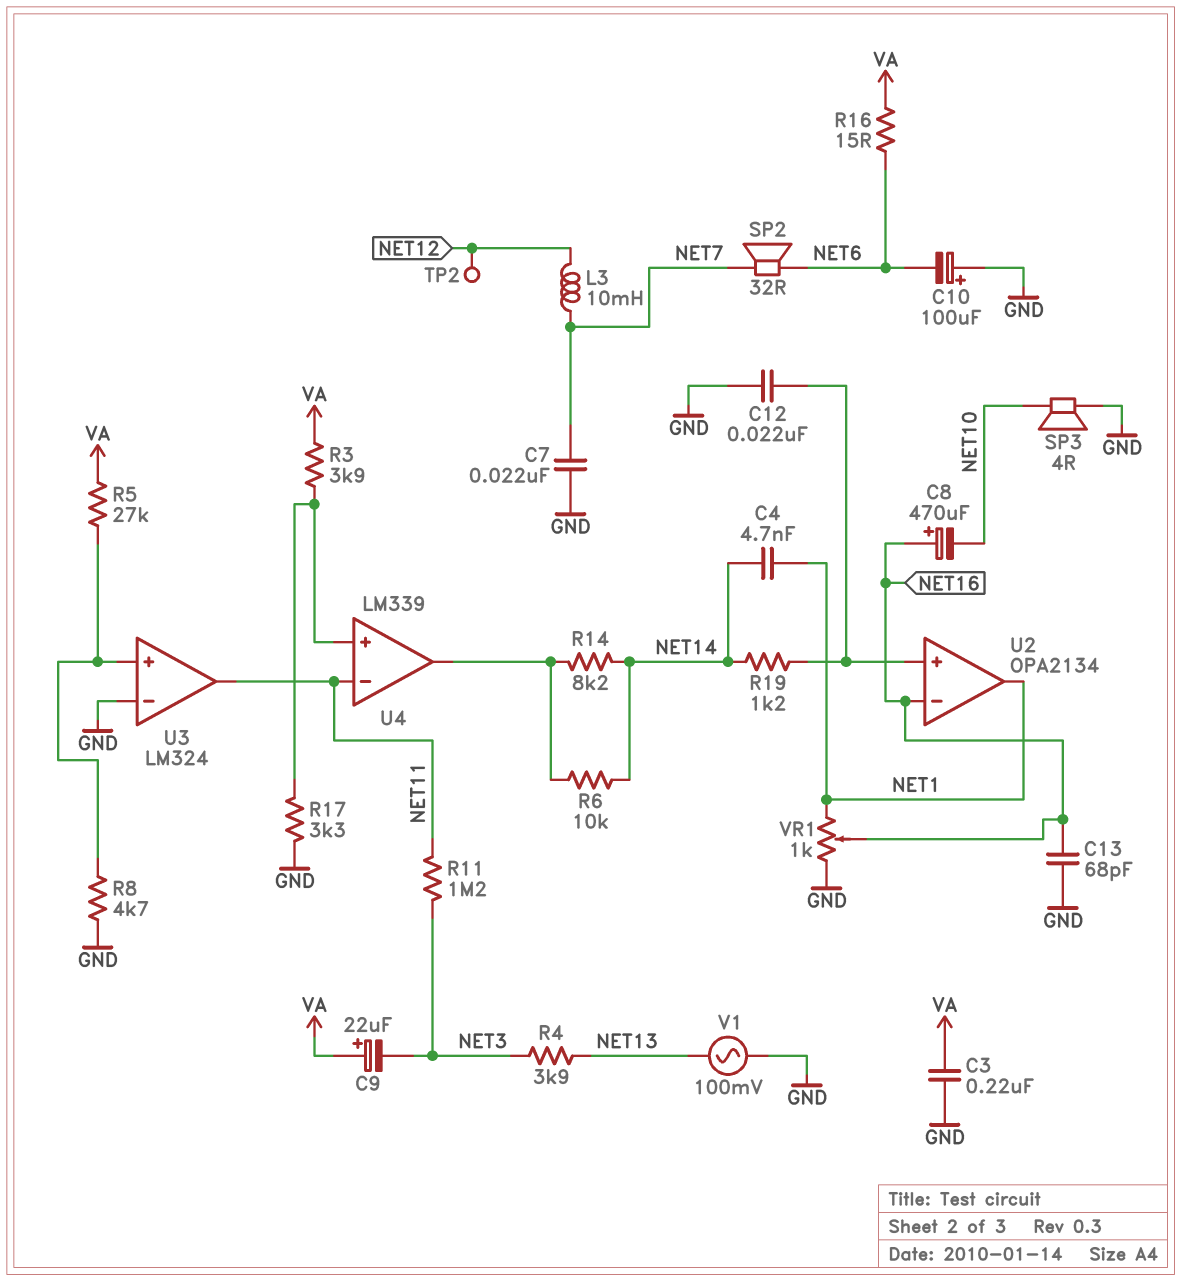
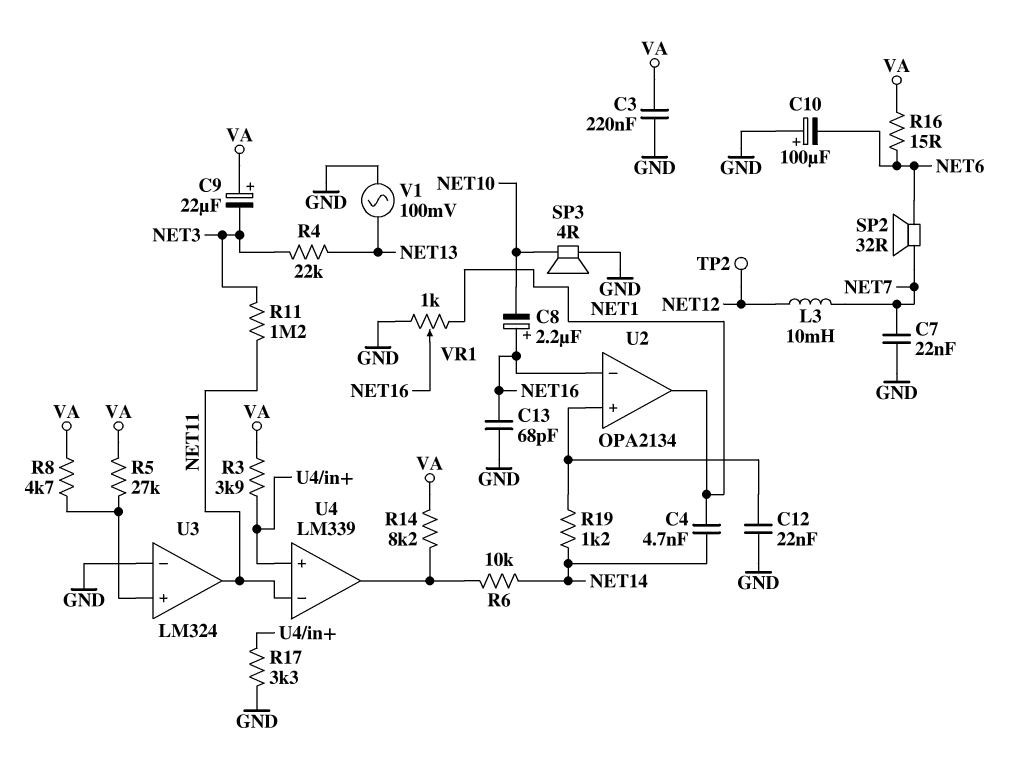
C8: 470uF (plus NET16, minus NET10) -> 2.2uF (plus NET16, minus NET10)
R4: 3.9k (NET3, NET13) -> 22k (NET3, NET13)
R8: 4.7k (GND, U3/in+) -> 4.7k (U3/in+, VA)
R14: 8.2k (NET14, U4/out) -> 8.2k (U4/out, VA)

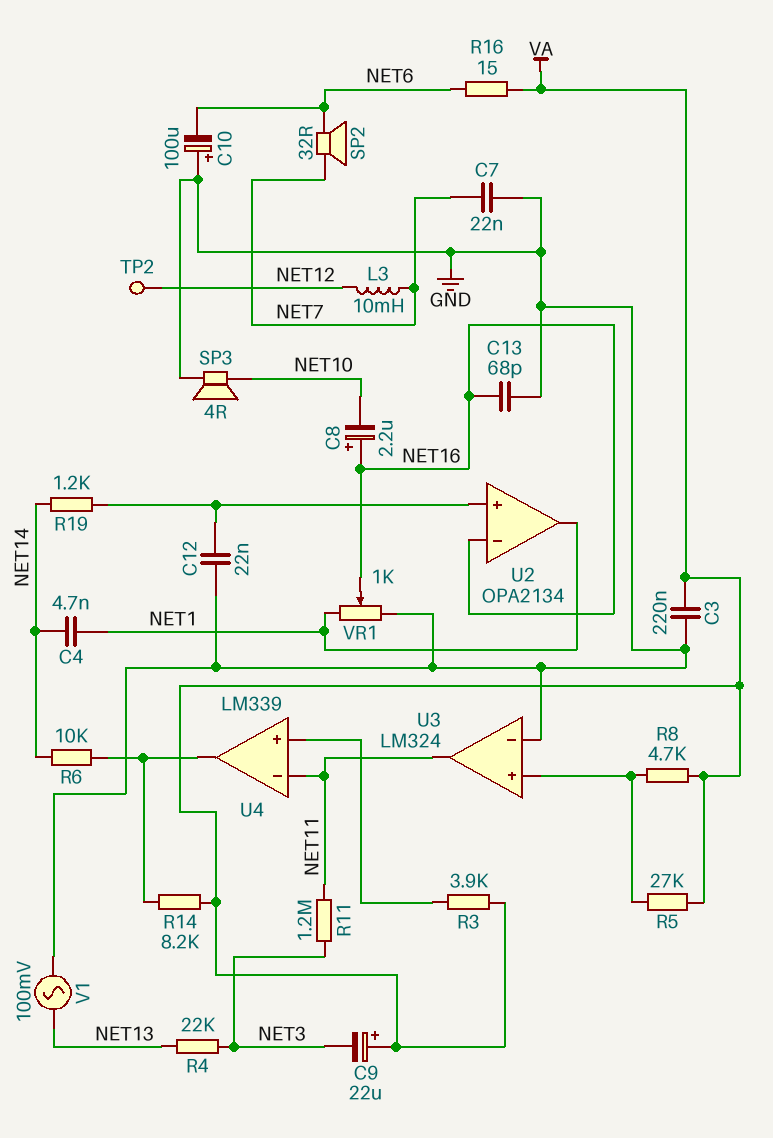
R17: 3.3k (GND, U4/in+) -> none

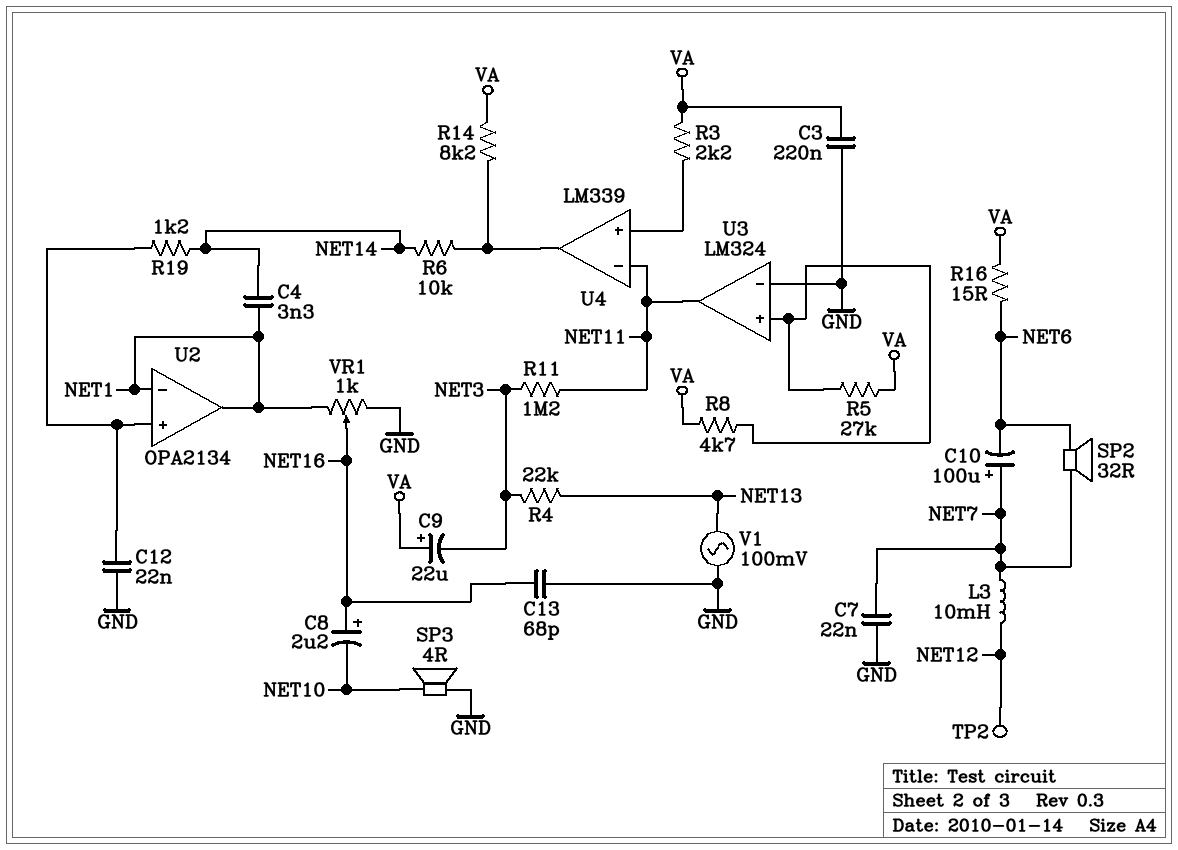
C4: 4.7nF (NET1, NET14) -> 3.3nF (NET1, NET14)
C10: 100uF (plus GND, minus NET6) -> 100uF (plus NET7, minus NET6)
R3: 3.9k (U4/in+, VA) -> 2.2k (U4/in+, VA)
U2 pin in-: NET16 -> NET1

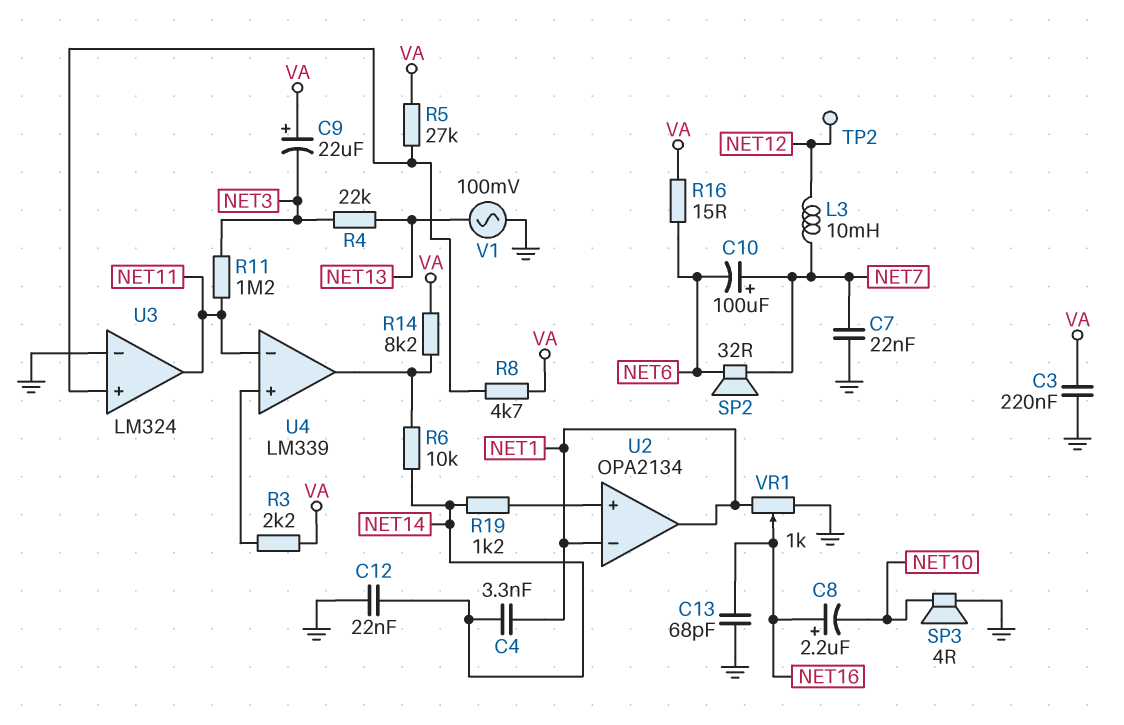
C12: 22nF (GND, U2/in+) -> 22nF (GND, NET14)

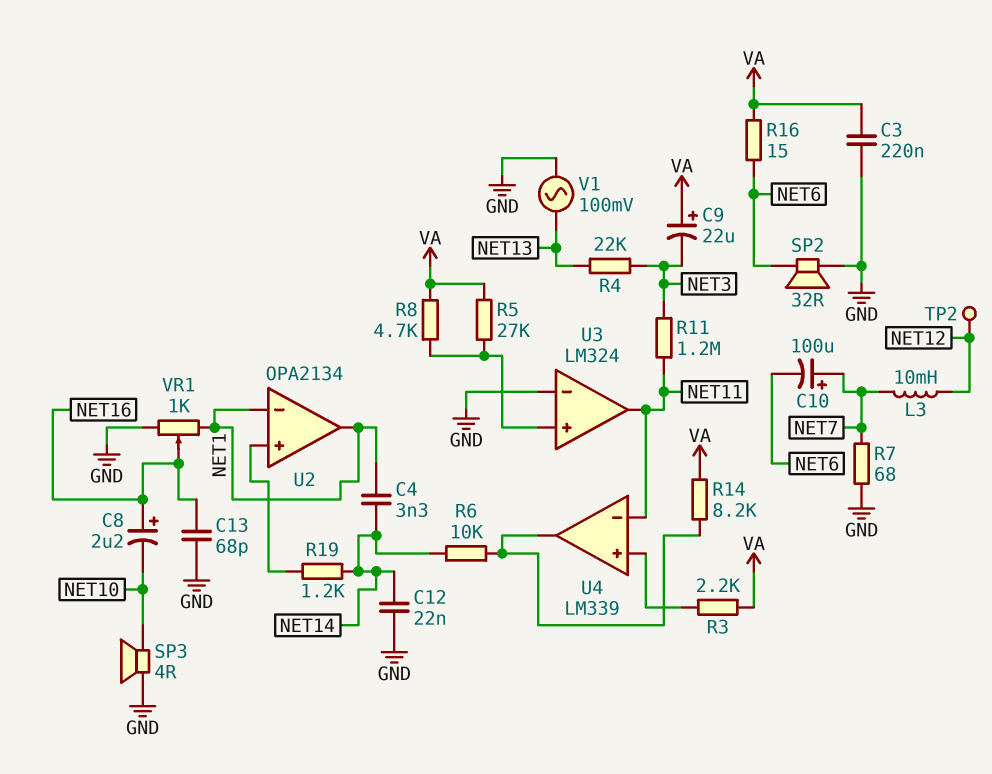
C7: 22nF (GND, NET7) -> none
R7: none -> 68 (GND, NET7)
SP2: speaker 32R (NET6, NET7) -> speaker 32R (GND, NET6)

